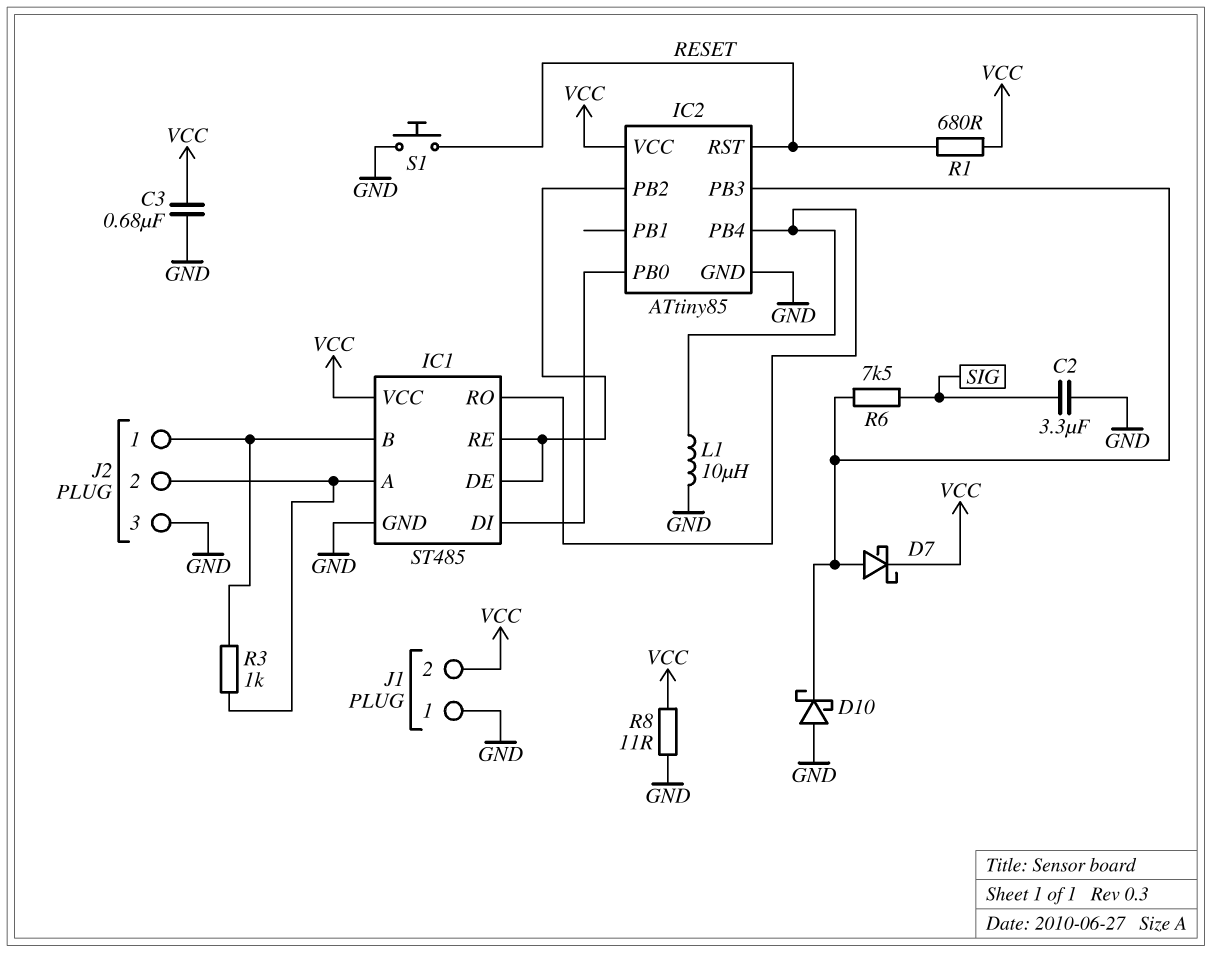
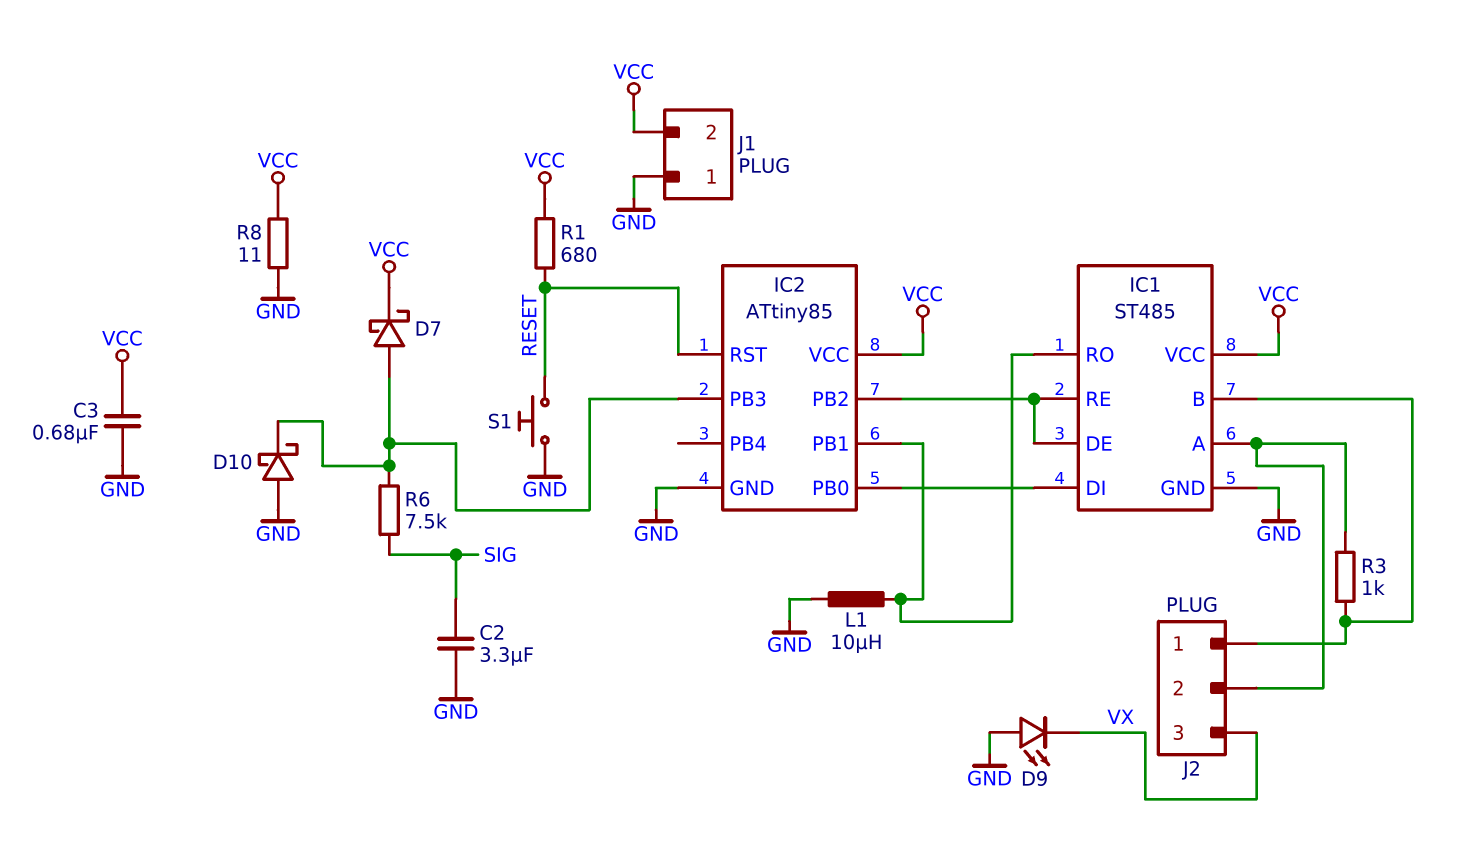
D9: none -> LED (A GND, K VX)
IC2 pin PB1: none -> IC1/RO
IC2 pin PB4: IC1/RO -> none
J2 pin 3: GND -> VX

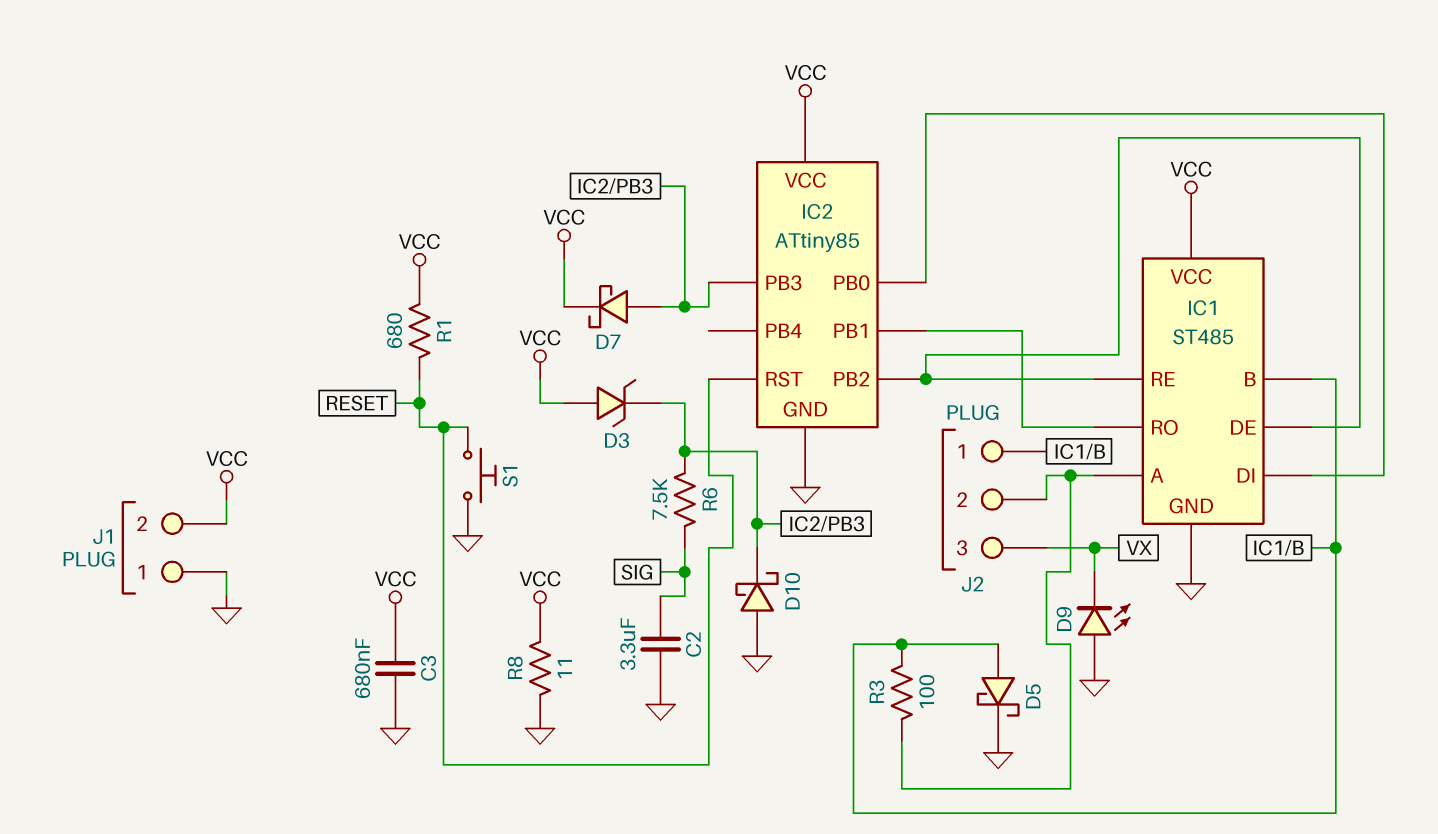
D3: none -> zener (A VCC, K IC2/PB3)
D5: none -> schottky (A IC1/B, K GND)
L1: 10uH (GND, IC1/RO) -> none
R3: 1k (IC1/A, IC1/B) -> 100 (IC1/A, IC1/B)

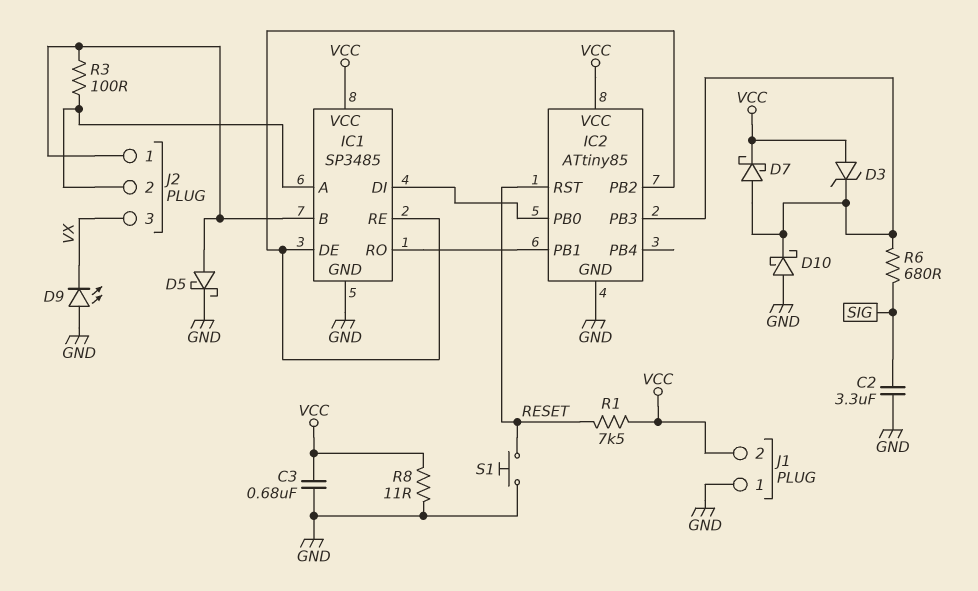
IC1: ST485 -> SP3485
R1: 680 (RESET, VCC) -> 7.5k (RESET, VCC)
R6: 7.5k (IC2/PB3, SIG) -> 680 (IC2/PB3, SIG)

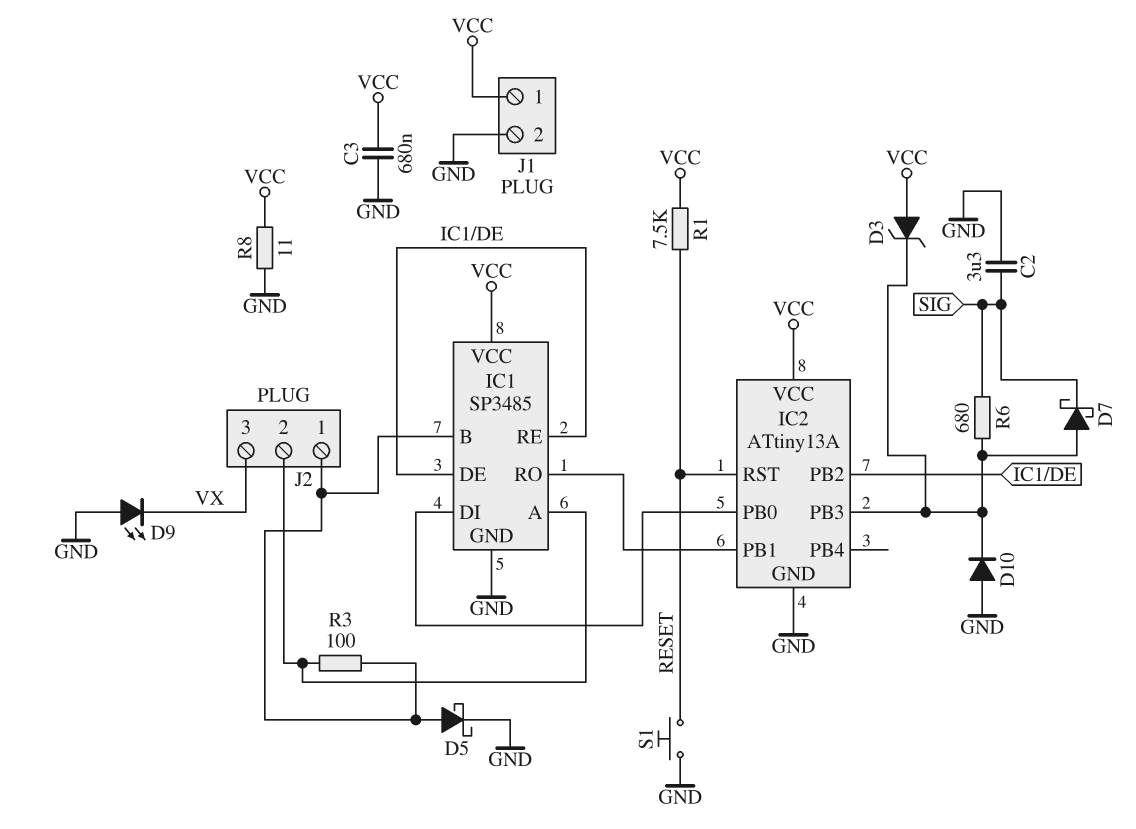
D7: schottky (A IC2/PB3, K VCC) -> schottky (A IC2/PB3, K SIG)
D10: schottky (A GND, K IC2/PB3) -> diode (A GND, K IC2/PB3)
IC2: ATtiny85 -> ATtiny13A
J1 pin 1: GND -> VCC
J1 pin 2: VCC -> GND

